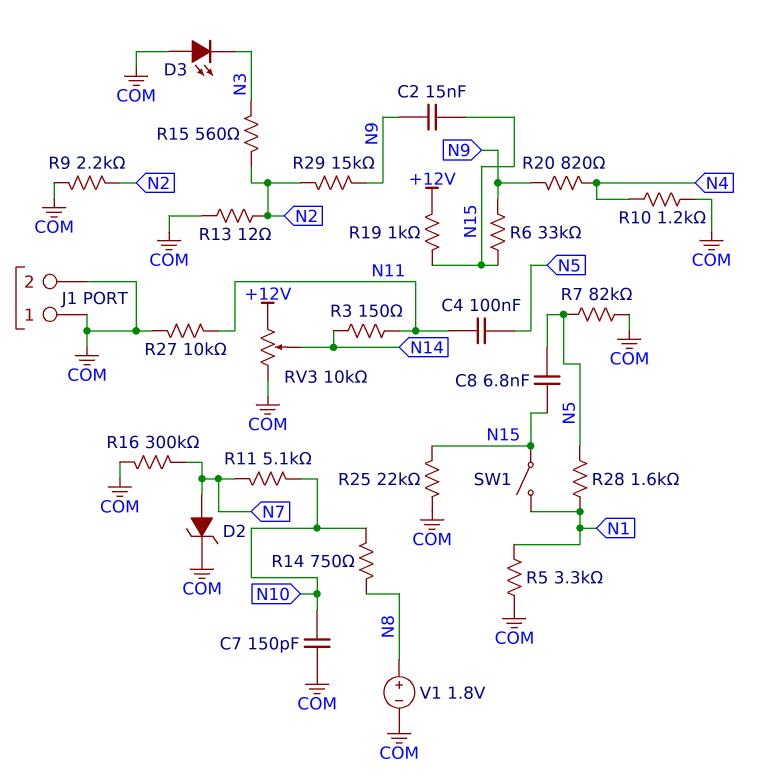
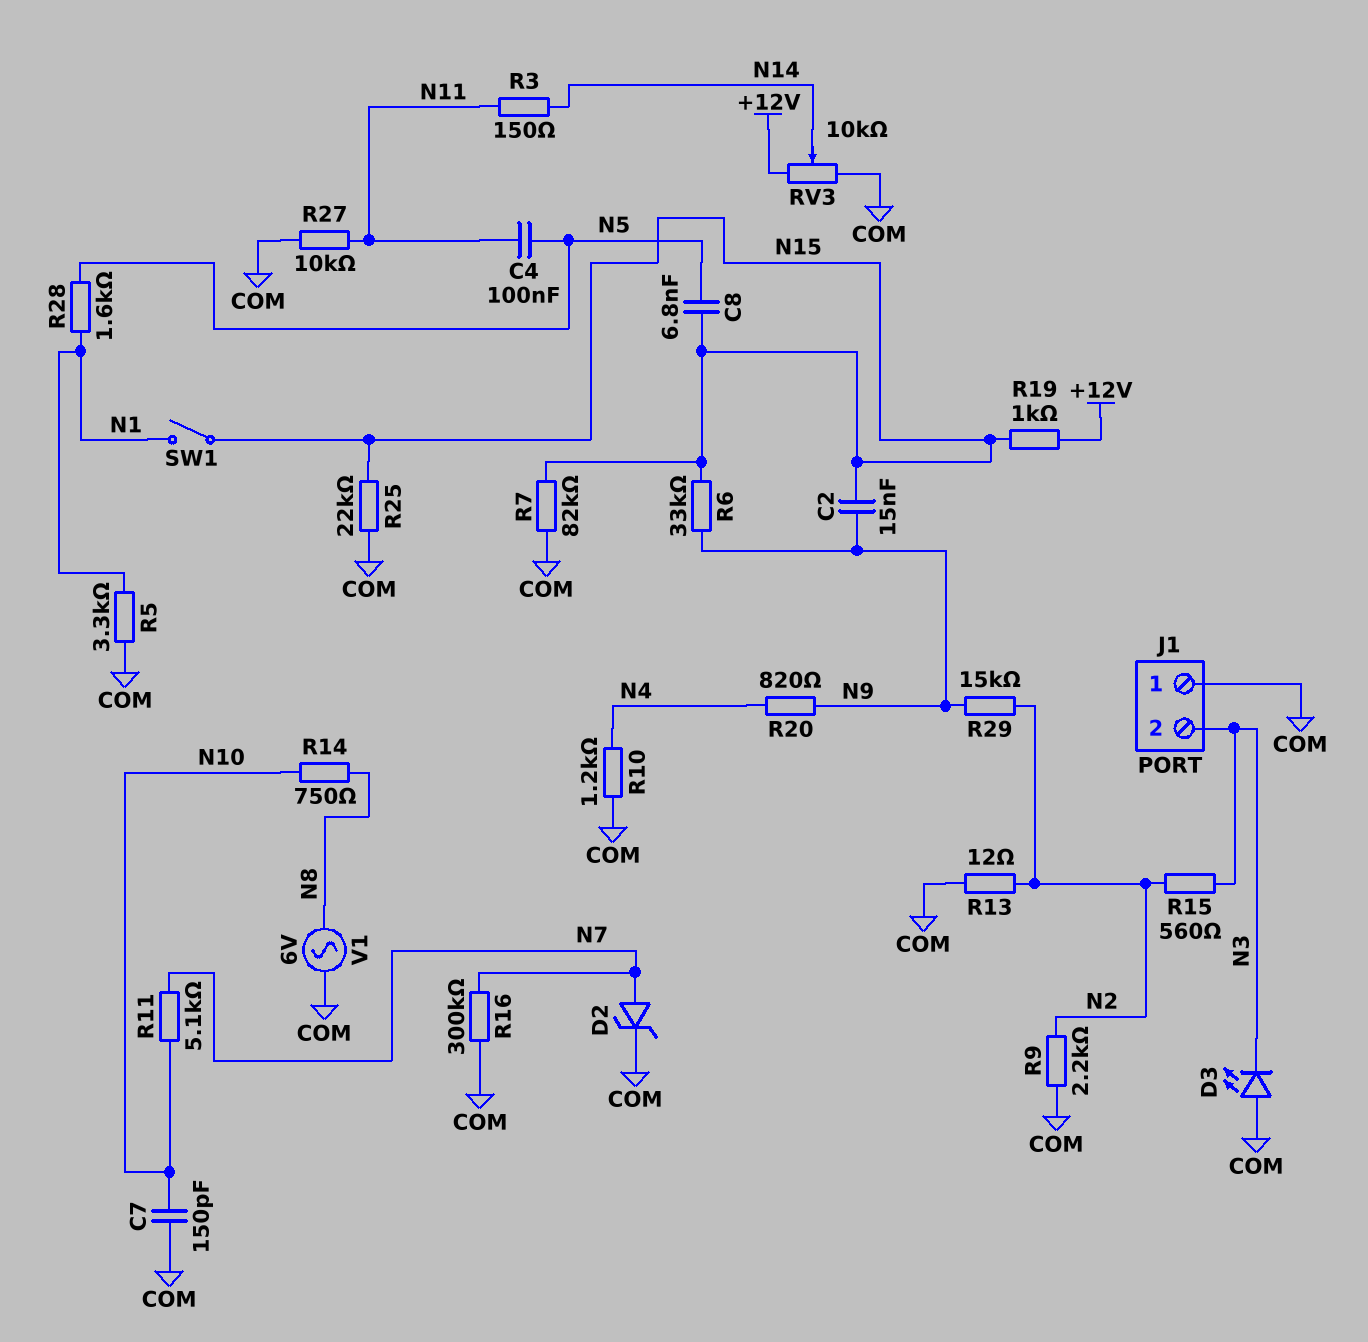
J1 pin 2: COM -> N3
R7: 82k (COM, N5) -> 82k (COM, N15)
V1: 1.8V (plus N8, minus COM) -> AC 6V (COM, N8)

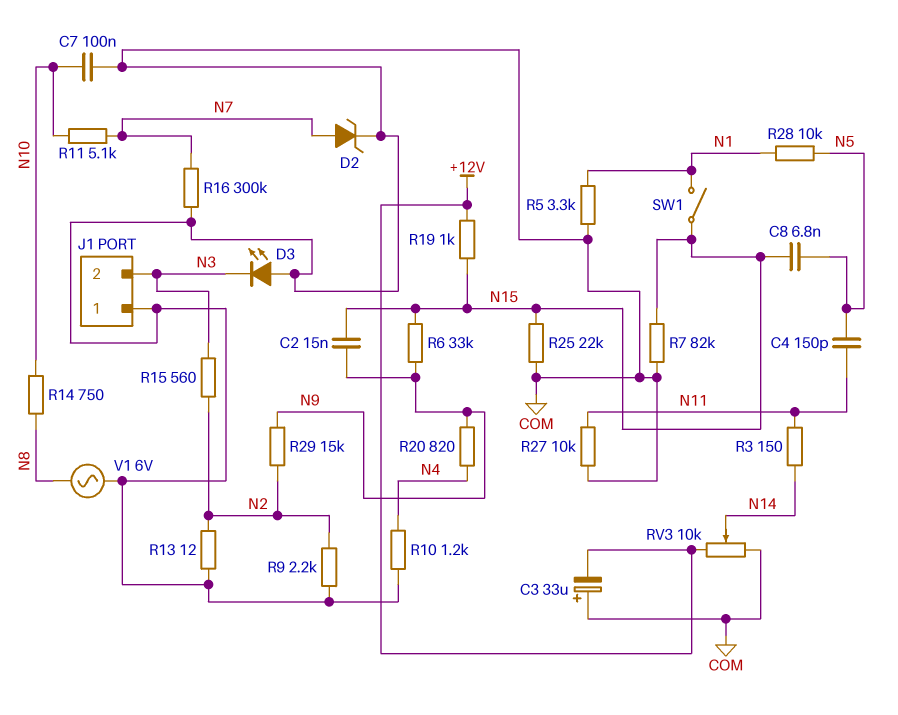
C3: none -> 33uF (plus COM, minus +12V)
C4: 100nF (N5, N11) -> 150pF (N5, N11)
C7: 150pF (COM, N10) -> 100nF (COM, N10)
R28: 1.6k (N1, N5) -> 10k (N1, N5)

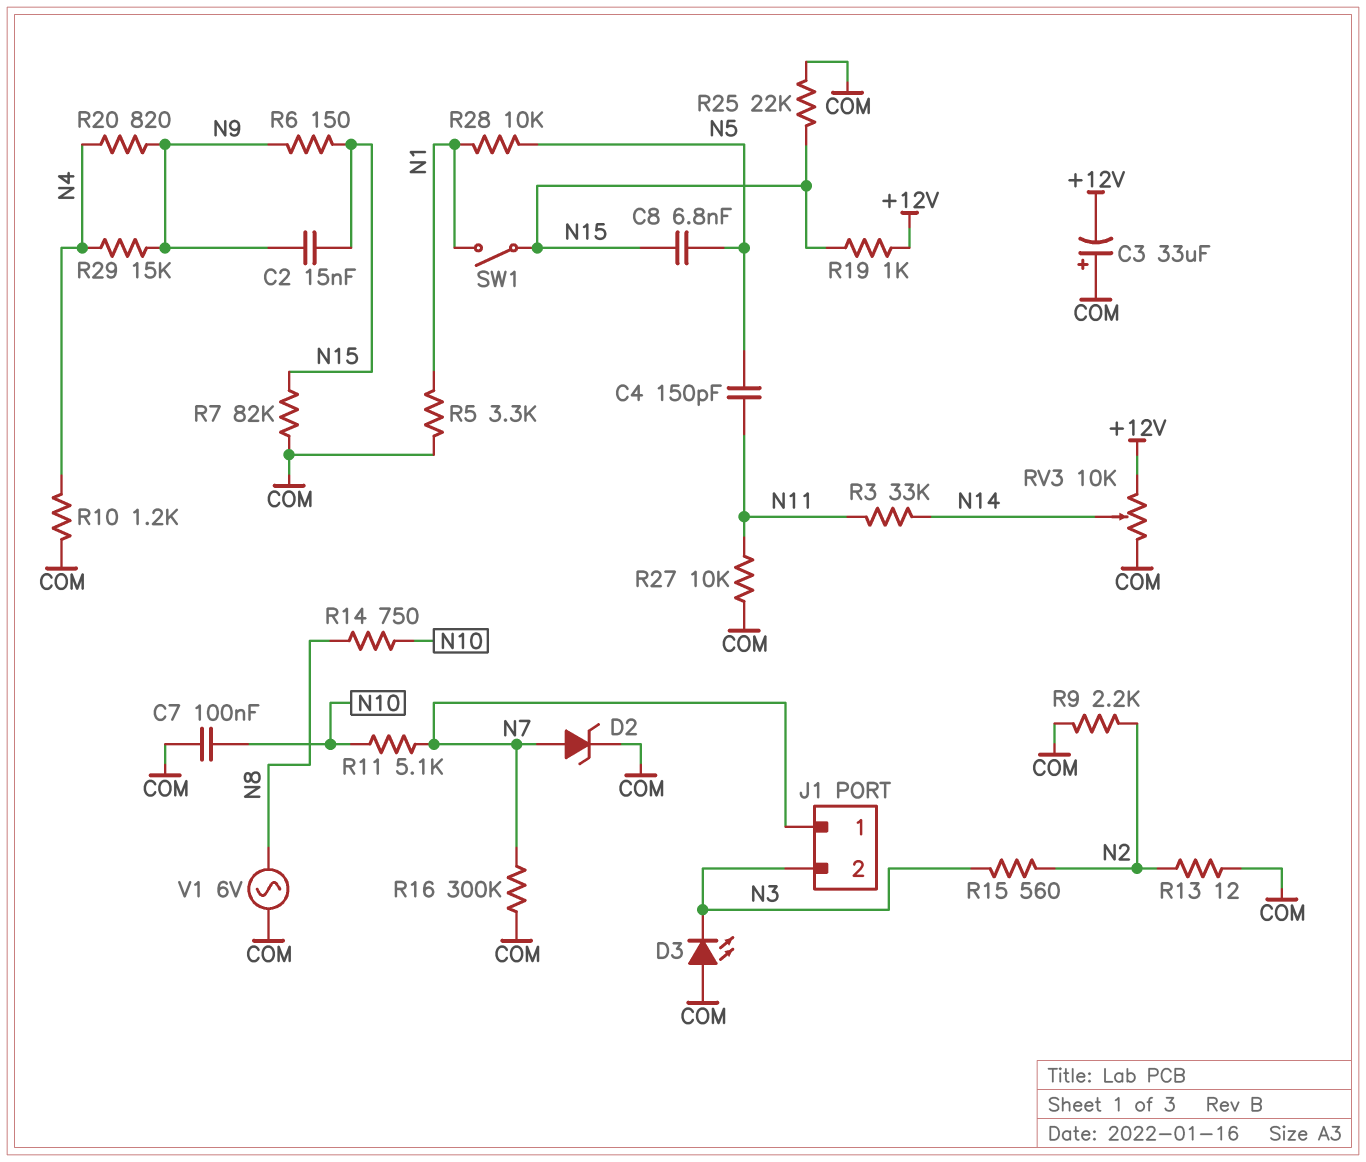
J1 pin 1: COM -> N7
R3: 150 (N11, N14) -> 33k (N11, N14)
R6: 33k (N9, N15) -> 150 (N9, N15)
R29: 15k (N2, N9) -> 15k (N4, N9)

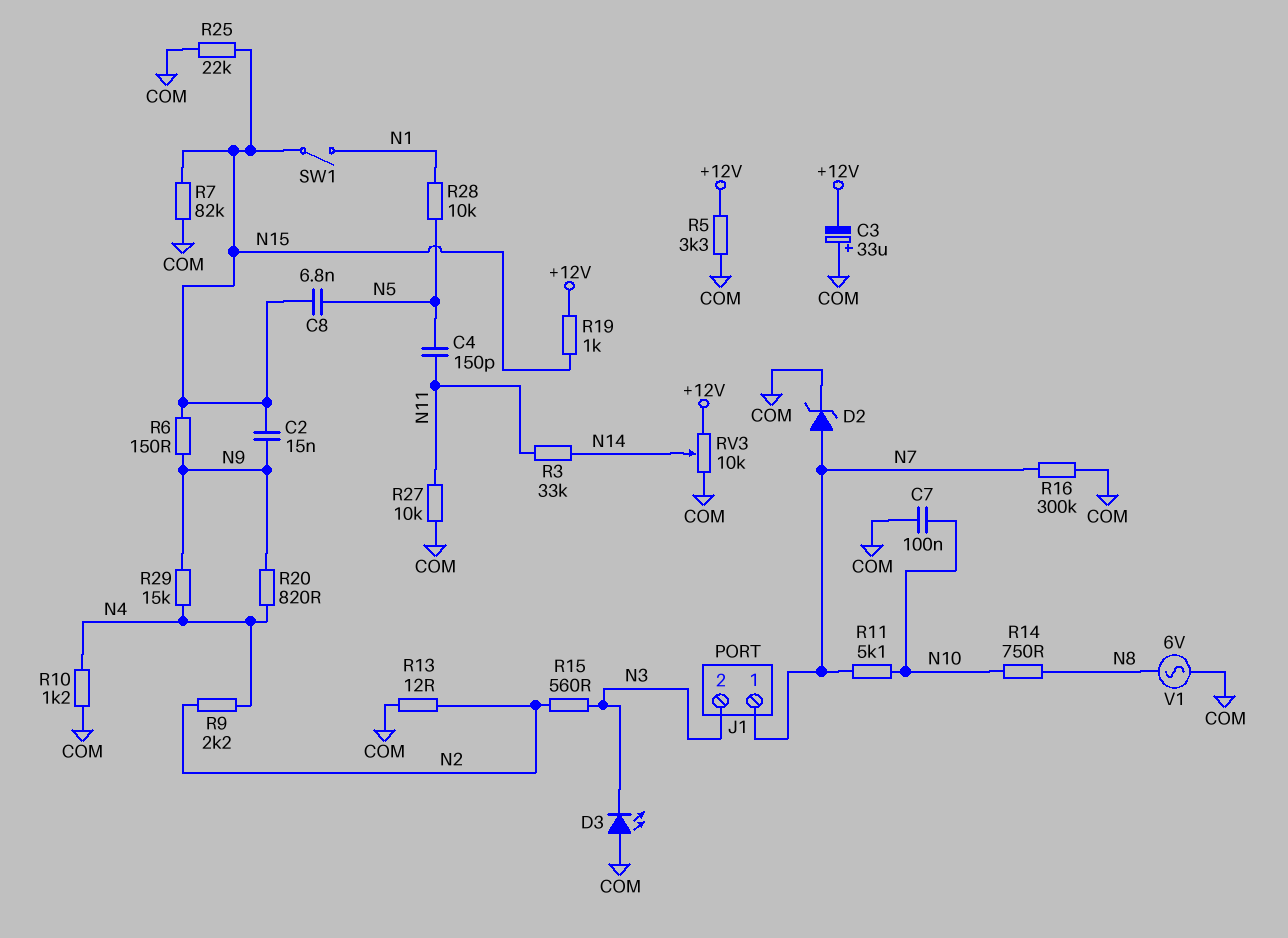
R5: 3.3k (COM, N1) -> 3.3k (+12V, COM)
R9: 2.2k (COM, N2) -> 2.2k (N2, N4)

